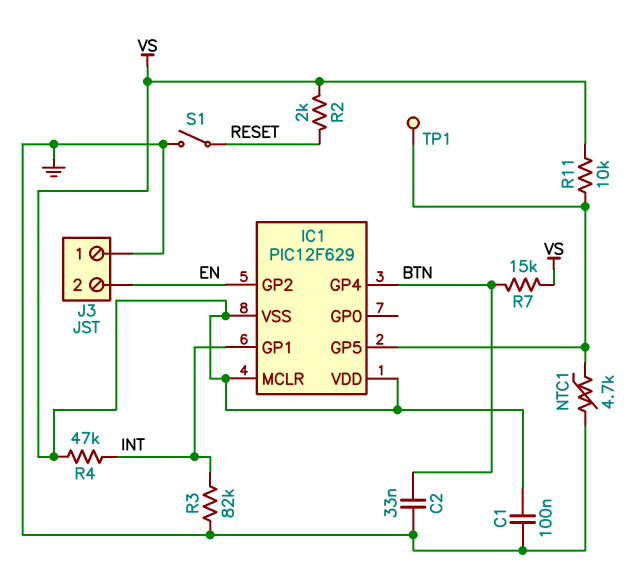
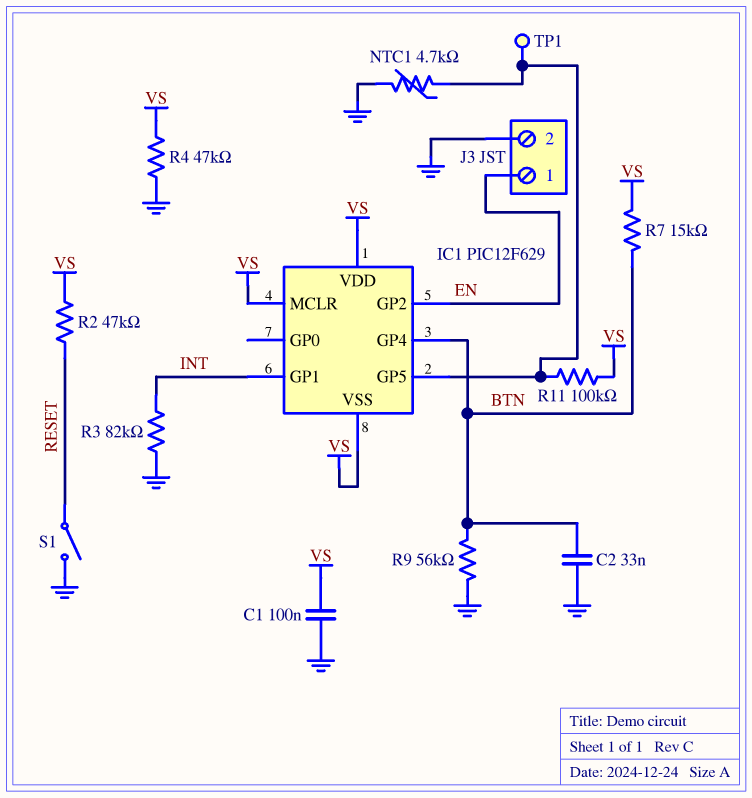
J3 pin 1: GND -> EN
J3 pin 2: EN -> GND
R2: 2k (RESET, VS) -> 47k (RESET, VS)
R4: 47k (INT, VS) -> 47k (GND, VS)
R9: none -> 56k (BTN, GND)
R11: 10k (IC1/GP5, VS) -> 100k (IC1/GP5, VS)

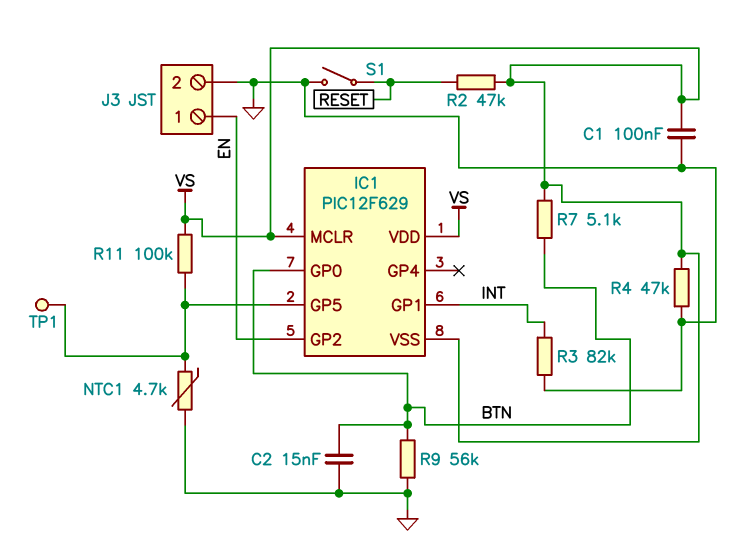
C2: 33nF (BTN, GND) -> 15nF (BTN, GND)
IC1 pin GP0: none -> BTN
IC1 pin GP4: BTN -> none
R7: 15k (BTN, VS) -> 5.1k (BTN, VS)

